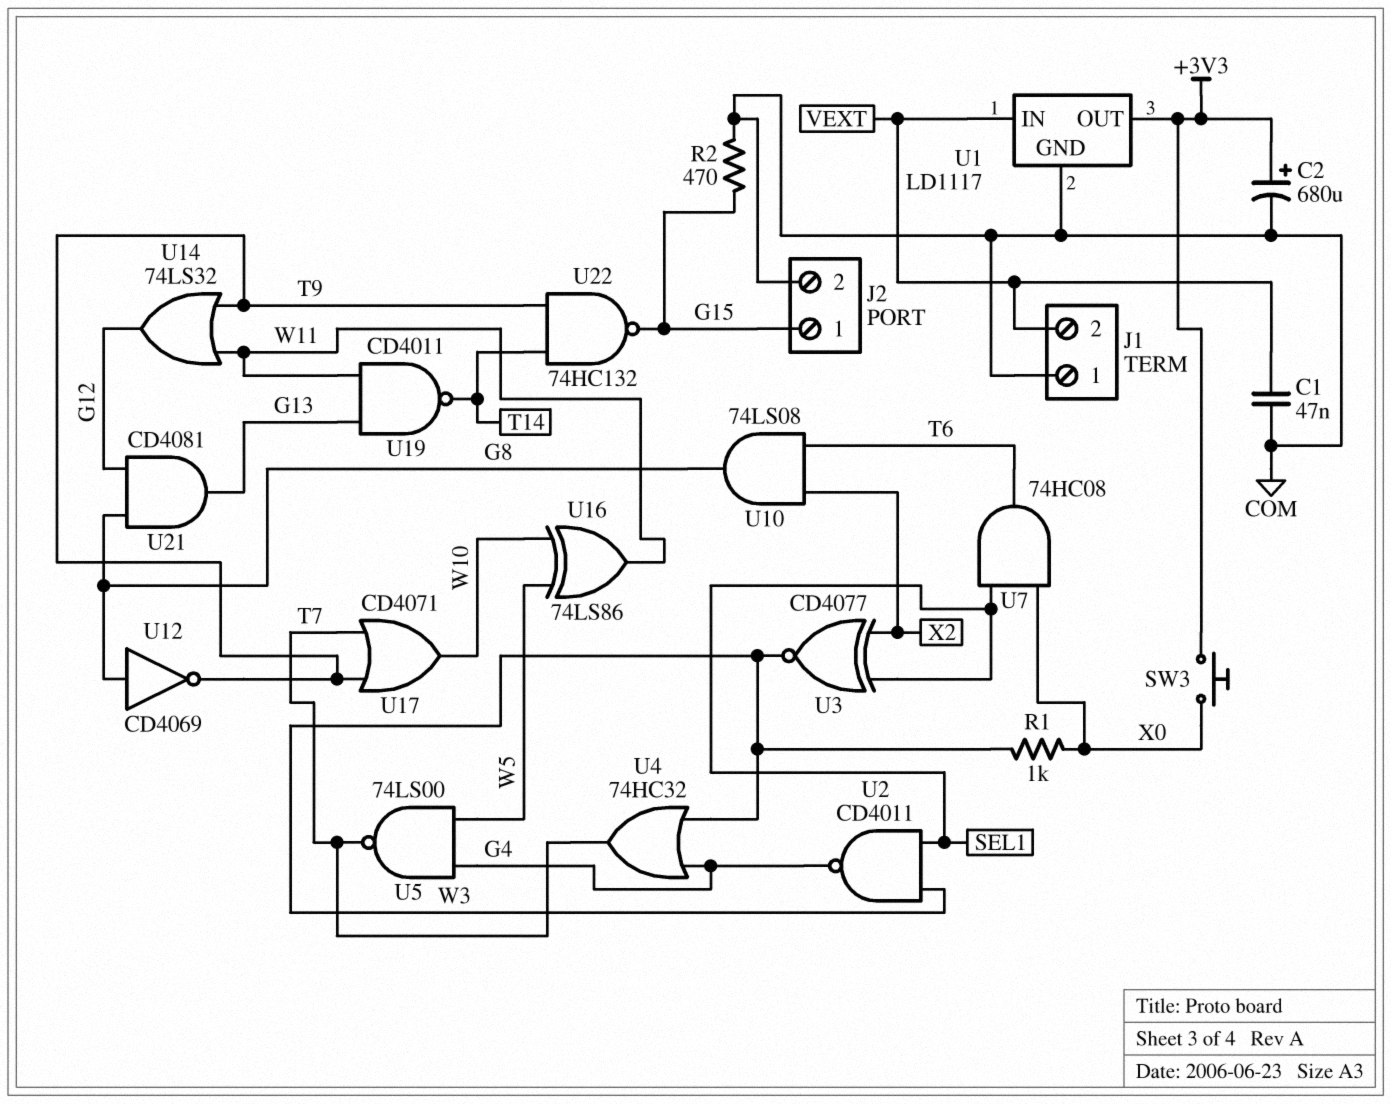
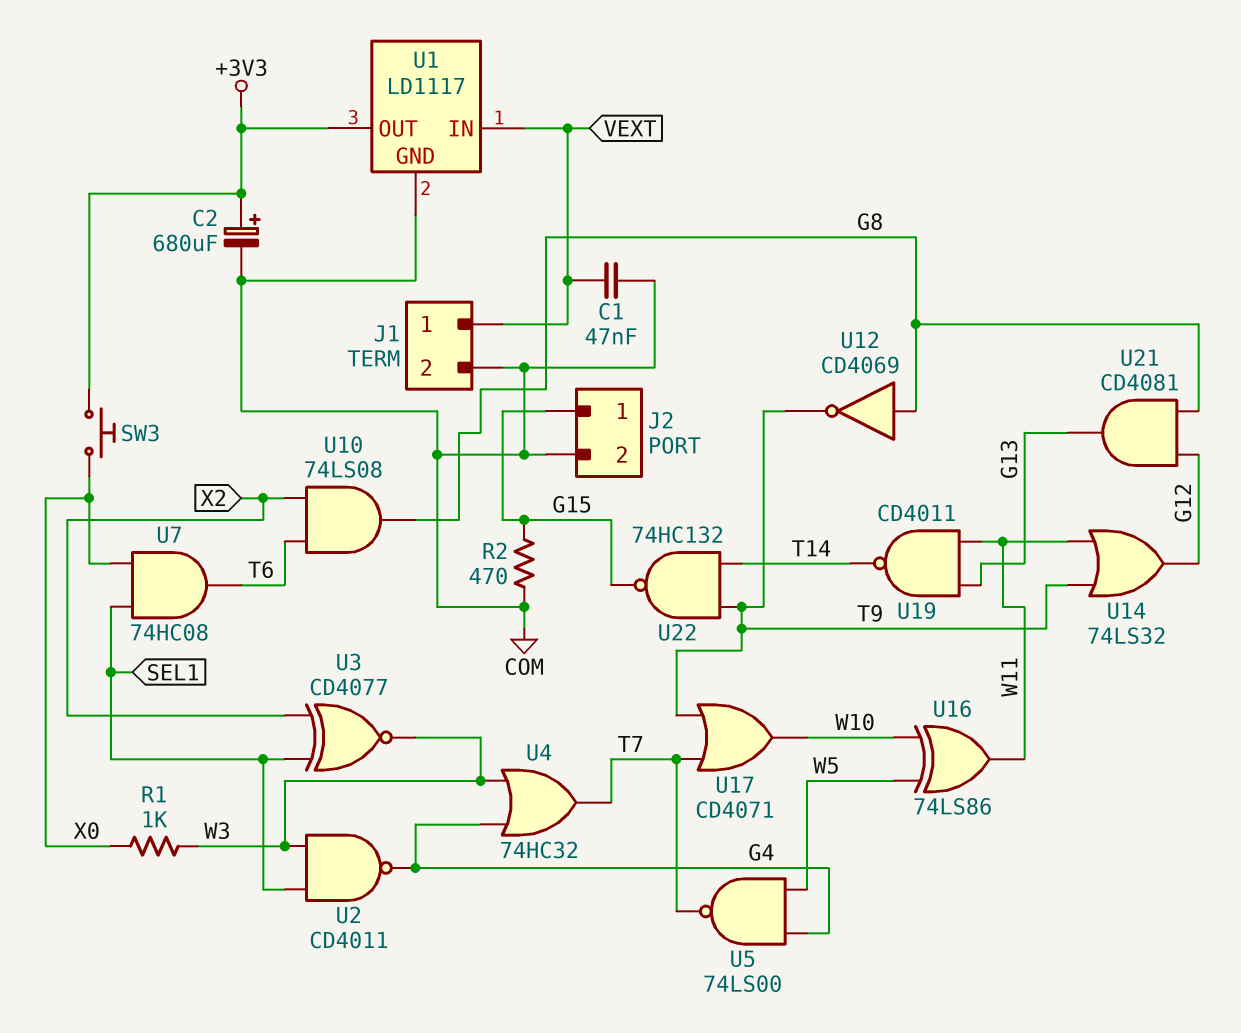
J1 pin 1: COM -> VEXT
J1 pin 2: VEXT -> COM

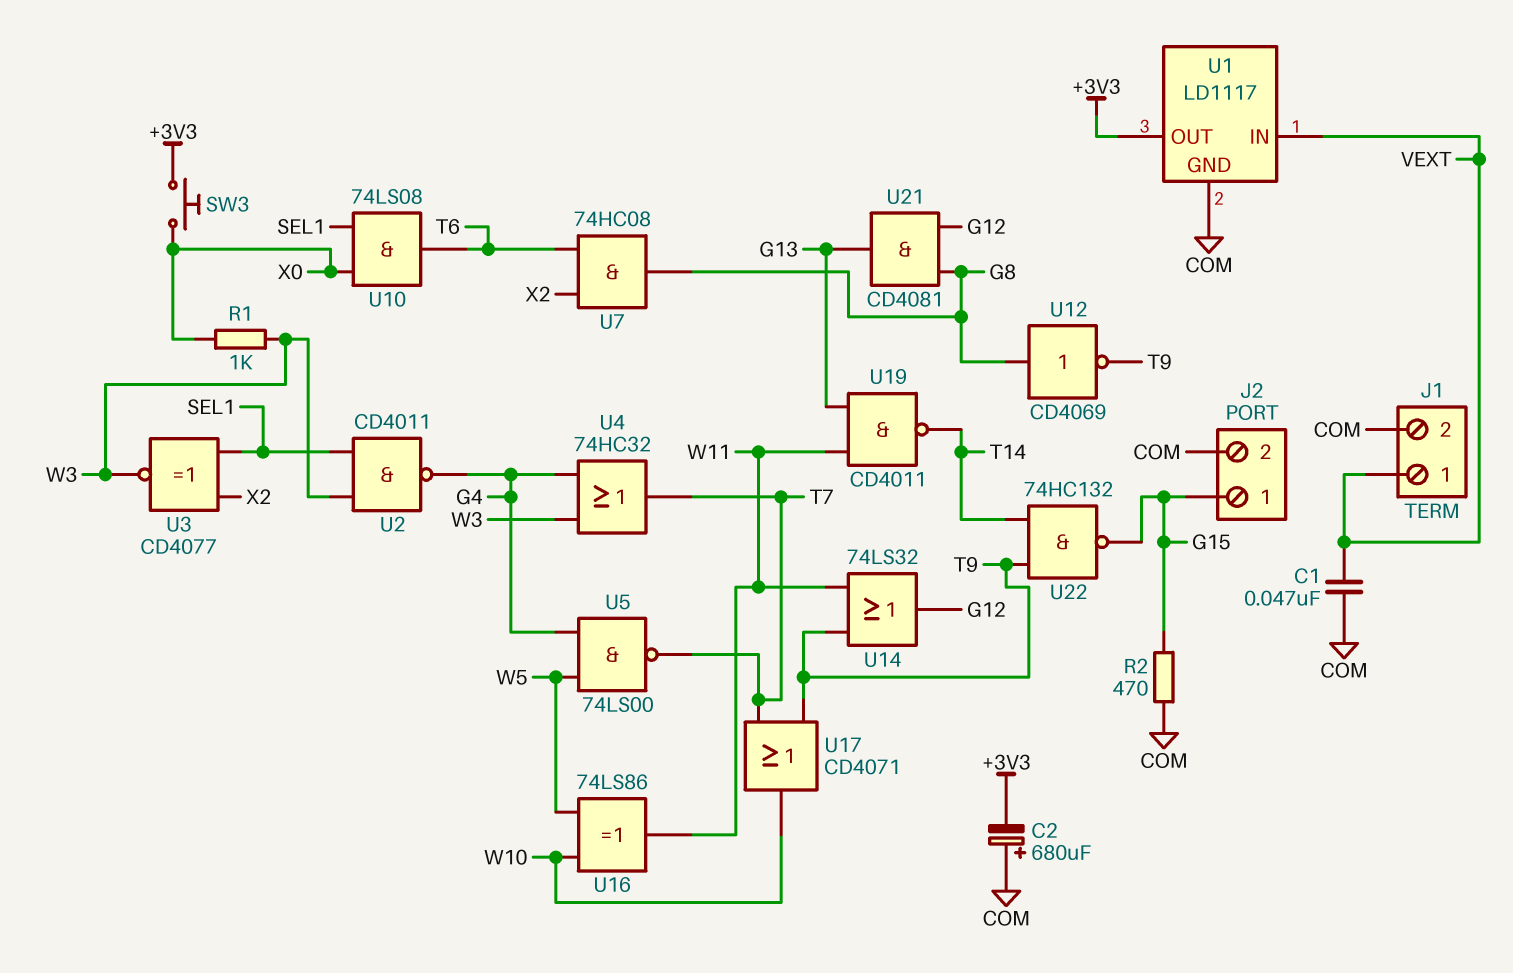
C2: 680uF (plus +3V3, minus COM) -> 680uF (plus COM, minus +3V3)
U7: AND 74HC08 (in SEL1, in X0, out T6) -> AND 74HC08 (in T6, in X2, out G8)
U10: AND 74LS08 (in T6, in X2, out G8) -> AND 74LS08 (in SEL1, in X0, out T6)

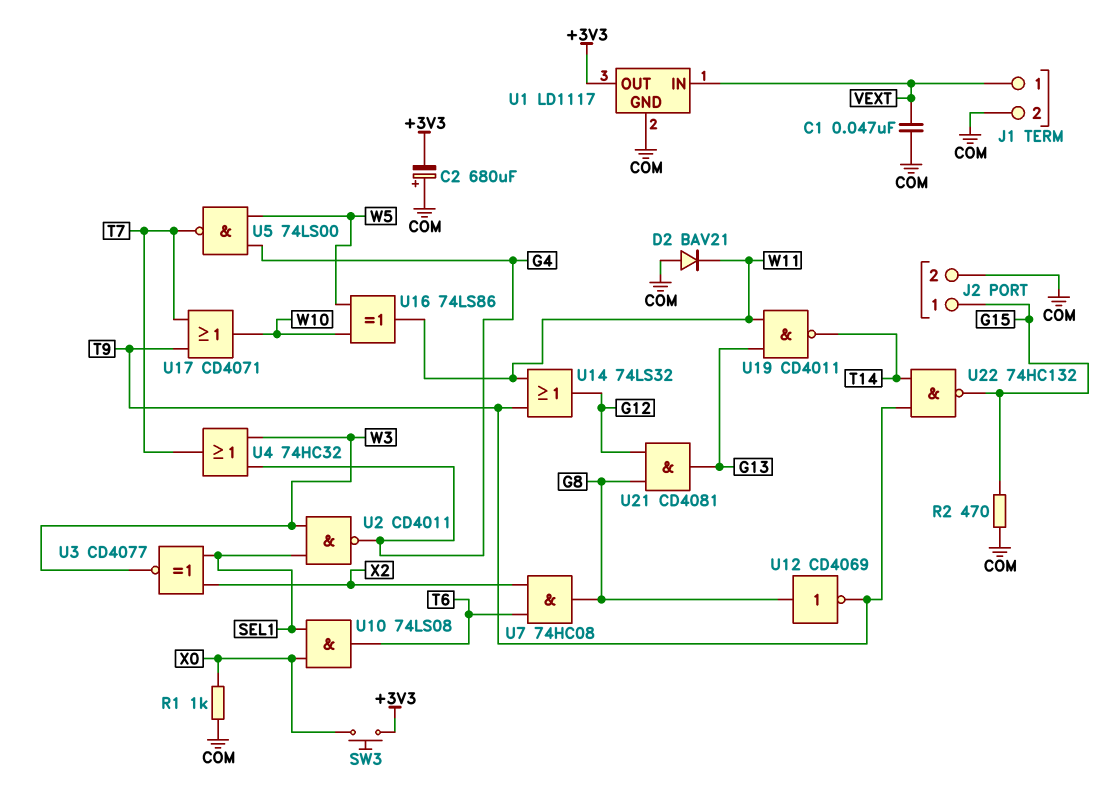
D2: none -> diode BAV21 (A COM, K W11)
R1: 1k (W3, X0) -> 1k (COM, X0)

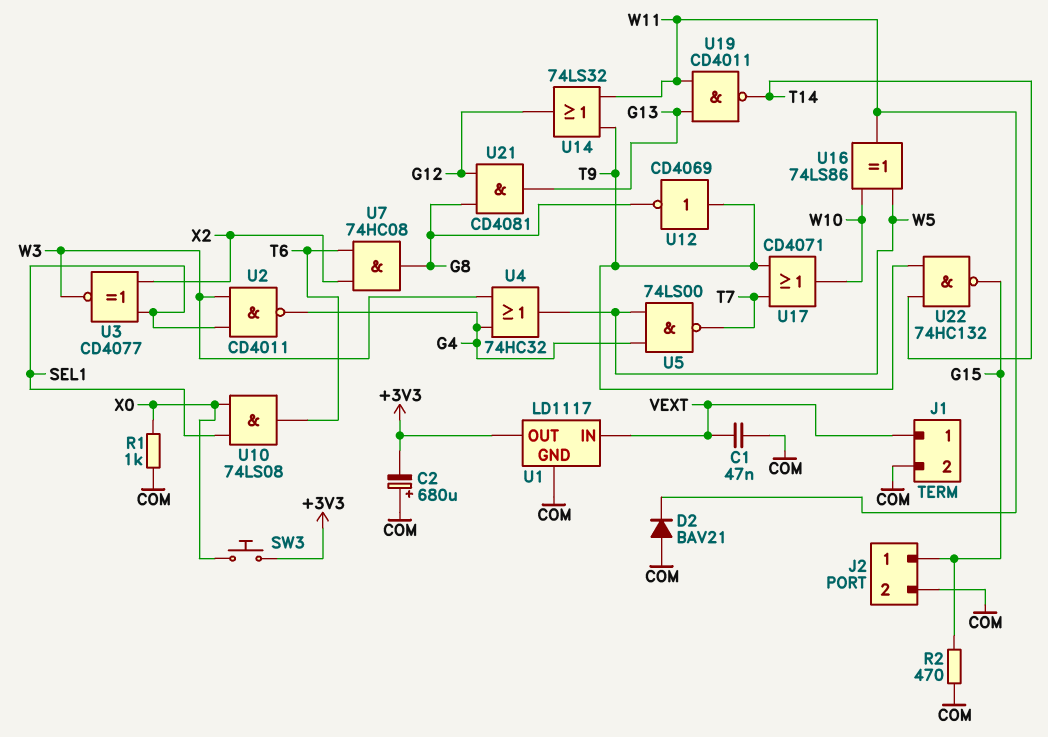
U4: OR 74HC32 (in G4, in W3, out T7) -> OR 74HC32 (in G4, in W3, out W5)
U12: NOT CD4069 (in G8, out T9) -> NOT CD4069 (in T9, out G8)

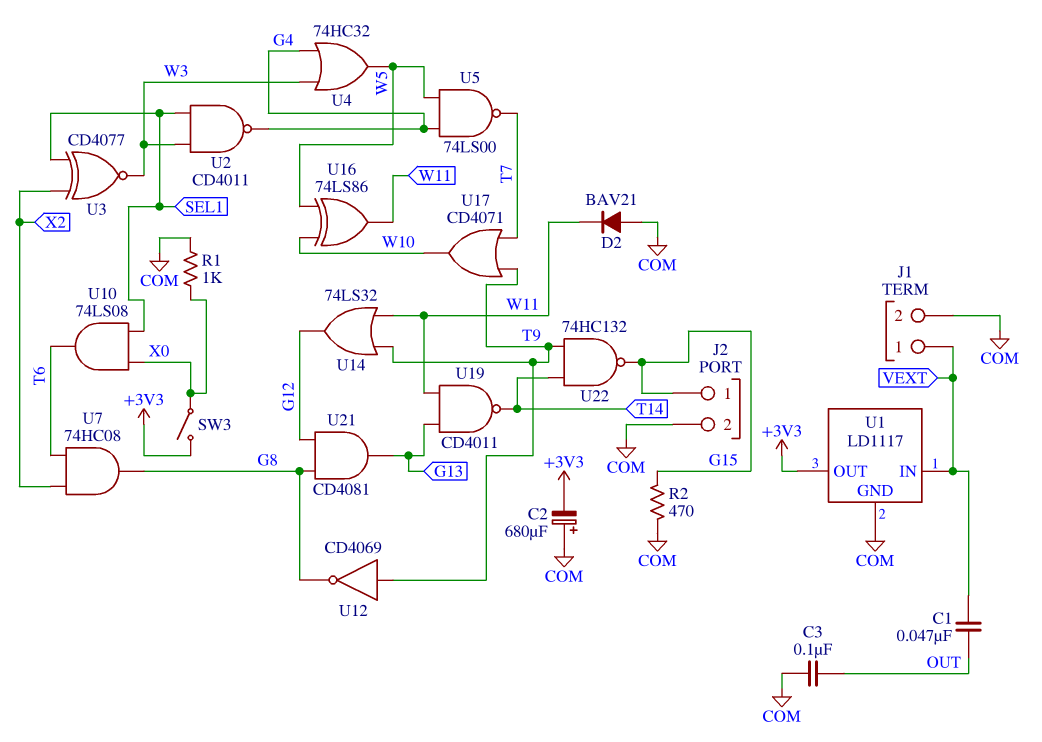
C1: 47nF (COM, VEXT) -> 47nF (OUT, VEXT)
C3: none -> 100nF (COM, OUT)
SW3: button (+3V3, X0) -> switch (+3V3, X0)

